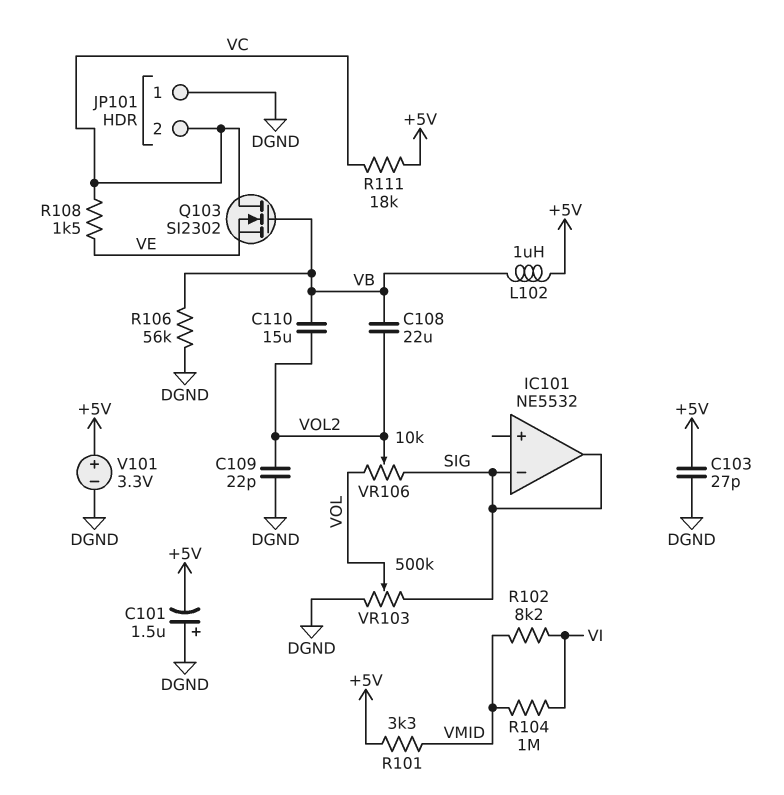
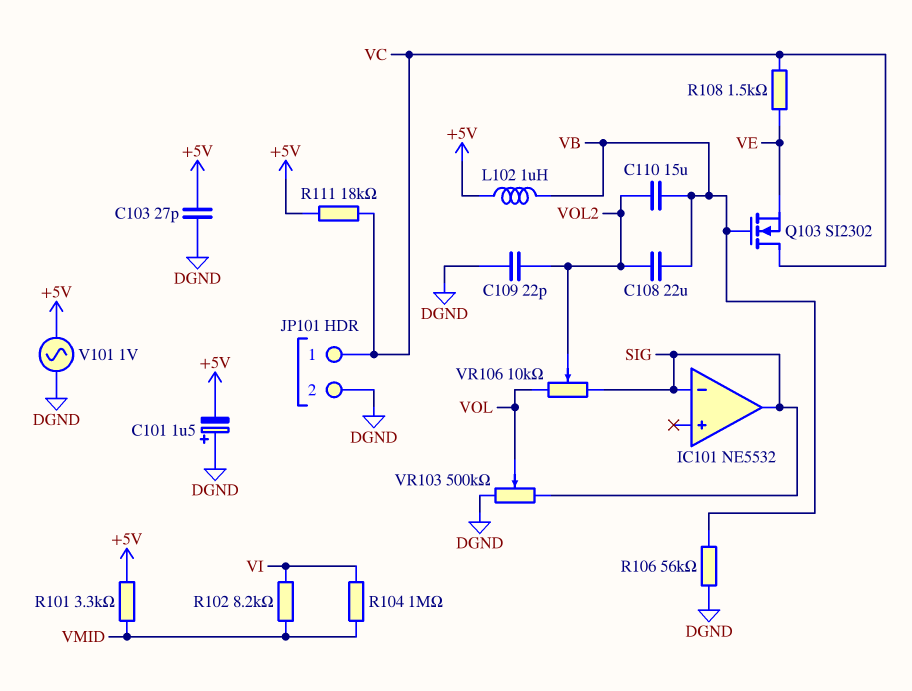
JP101 pin 1: DGND -> VC
JP101 pin 2: VC -> DGND
V101: 3.3V (plus +5V, minus DGND) -> AC 1V (+5V, DGND)

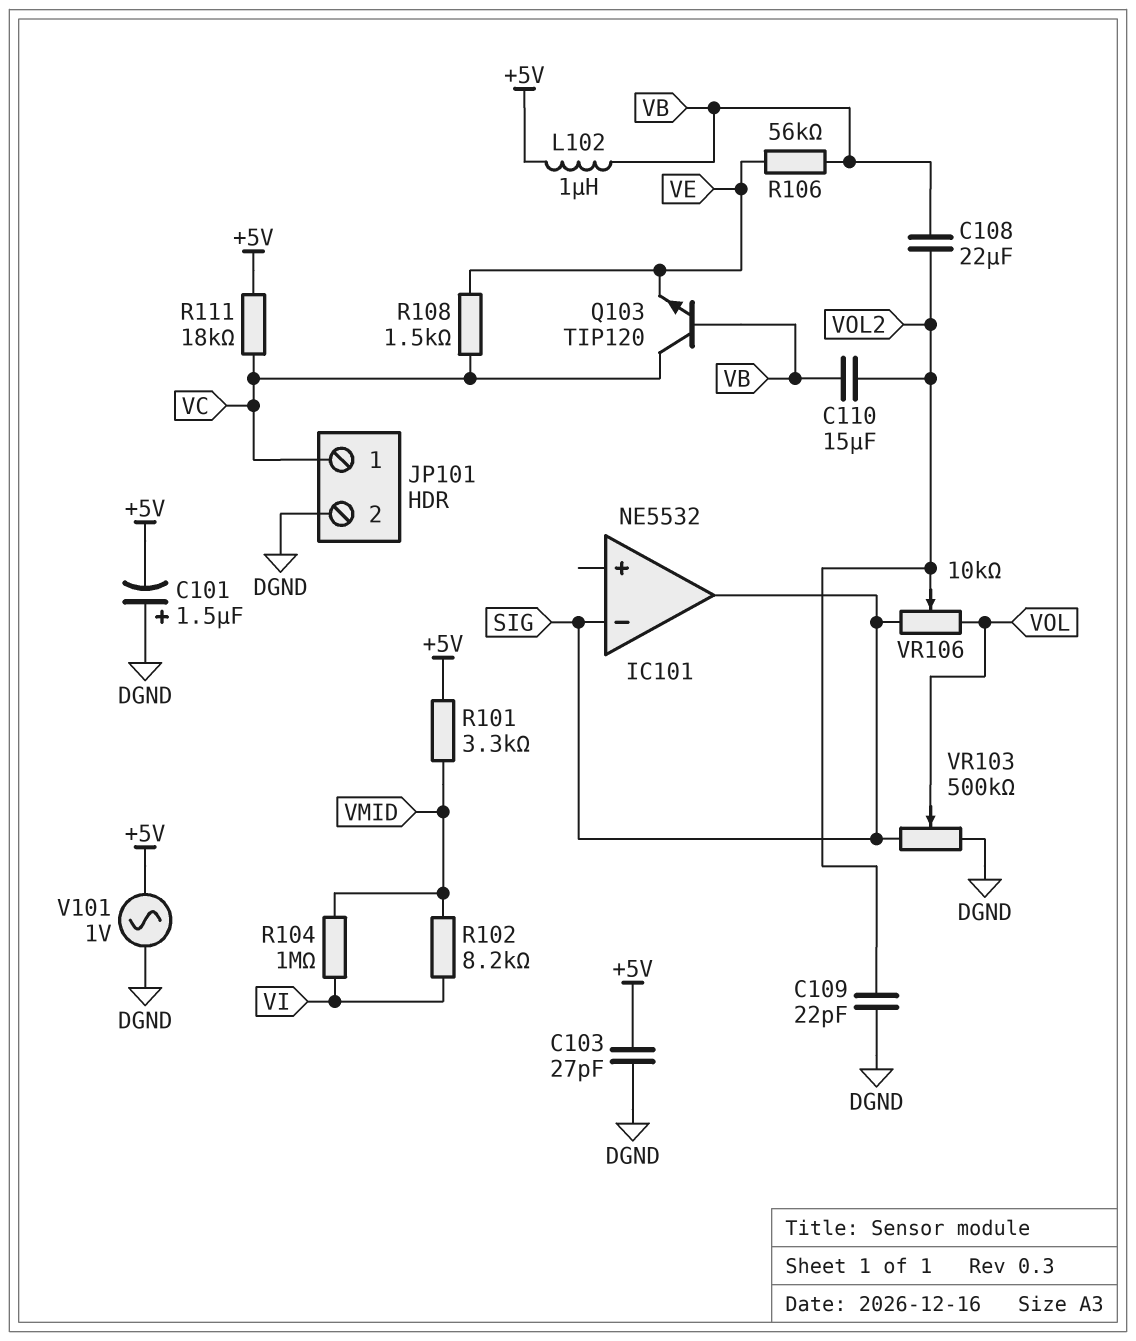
Q103: NMOS SI2302 (G VB, D VC, S VE) -> NPN TIP120 (B VB, C VC, E VE)
R106: 56k (DGND, VB) -> 56k (VB, VE)

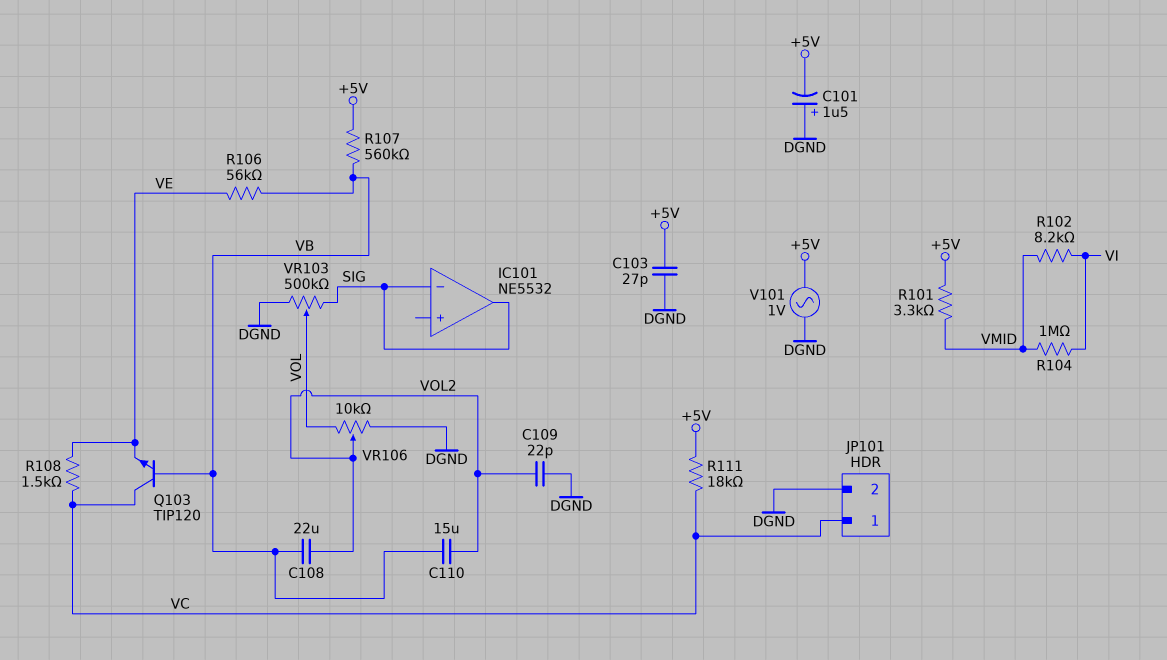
L102: 1uH (+5V, VB) -> none
R107: none -> 560k (+5V, VB)
VR106: 10k (SIG, VOL, wiper VOL2) -> 10k (DGND, VOL, wiper VOL2)

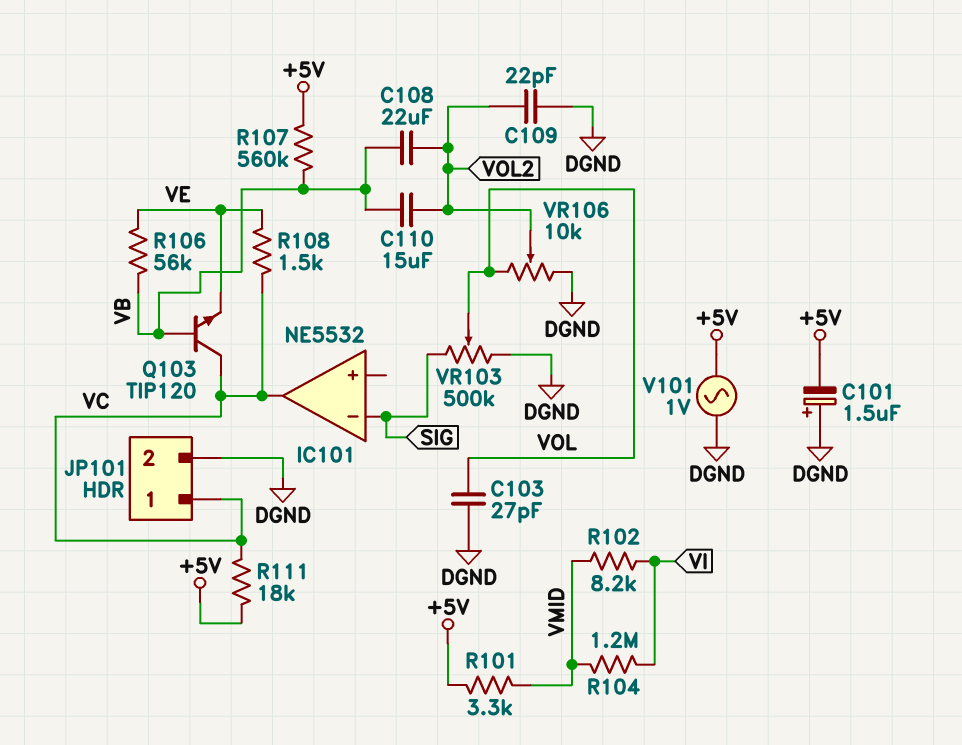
C103: 27pF (+5V, DGND) -> 27pF (DGND, VOL)
IC101 pin out: SIG -> VC
R104: 1M (VI, VMID) -> 1.2M (VI, VMID)

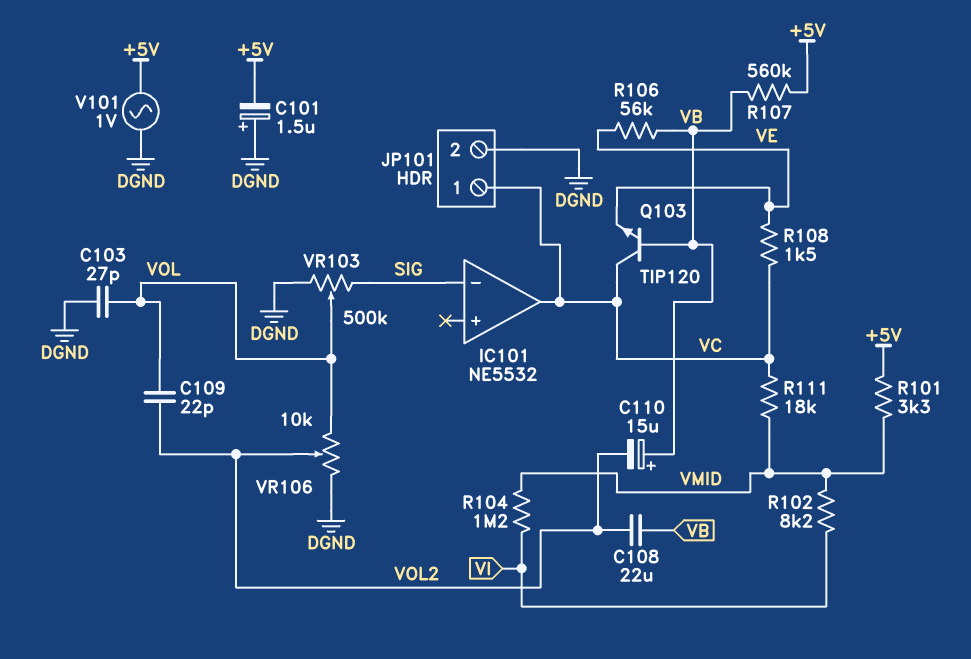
C109: 22pF (DGND, VOL2) -> 22pF (VOL, VOL2)
C110: 15uF (VB, VOL2) -> 15uF (plus VB, minus VOL2)
R111: 18k (+5V, VC) -> 18k (VC, VMID)

